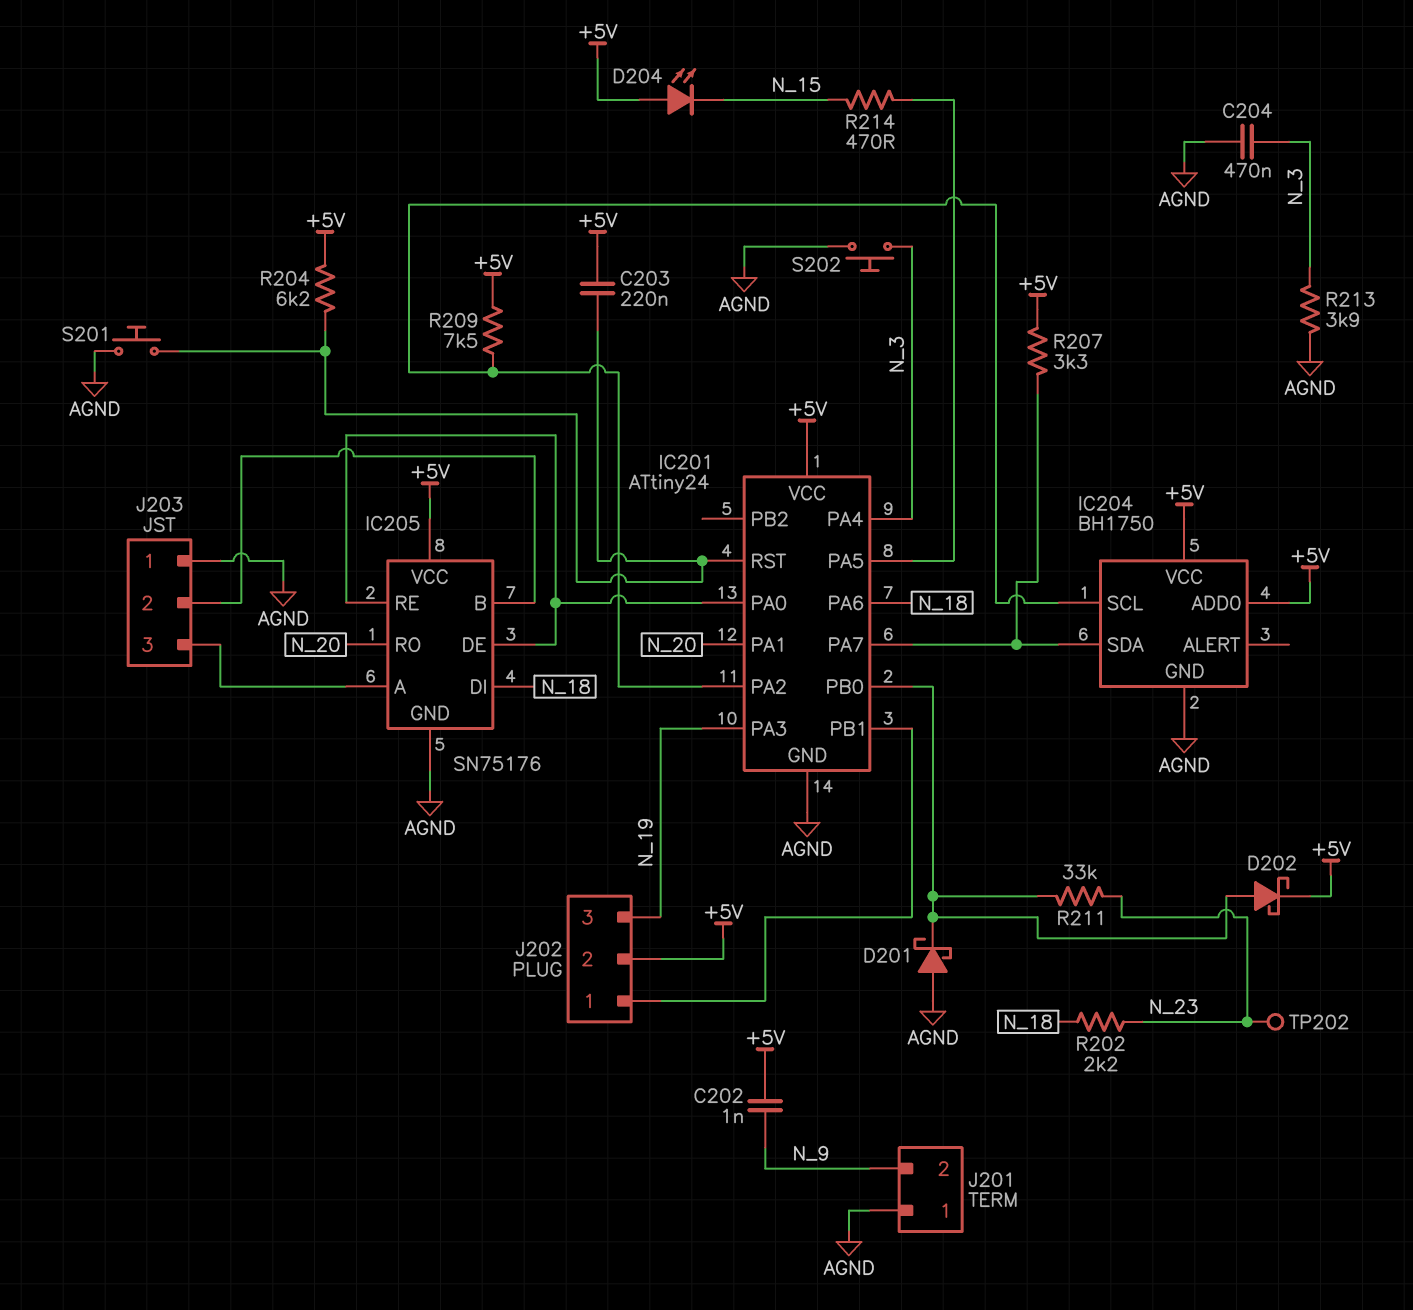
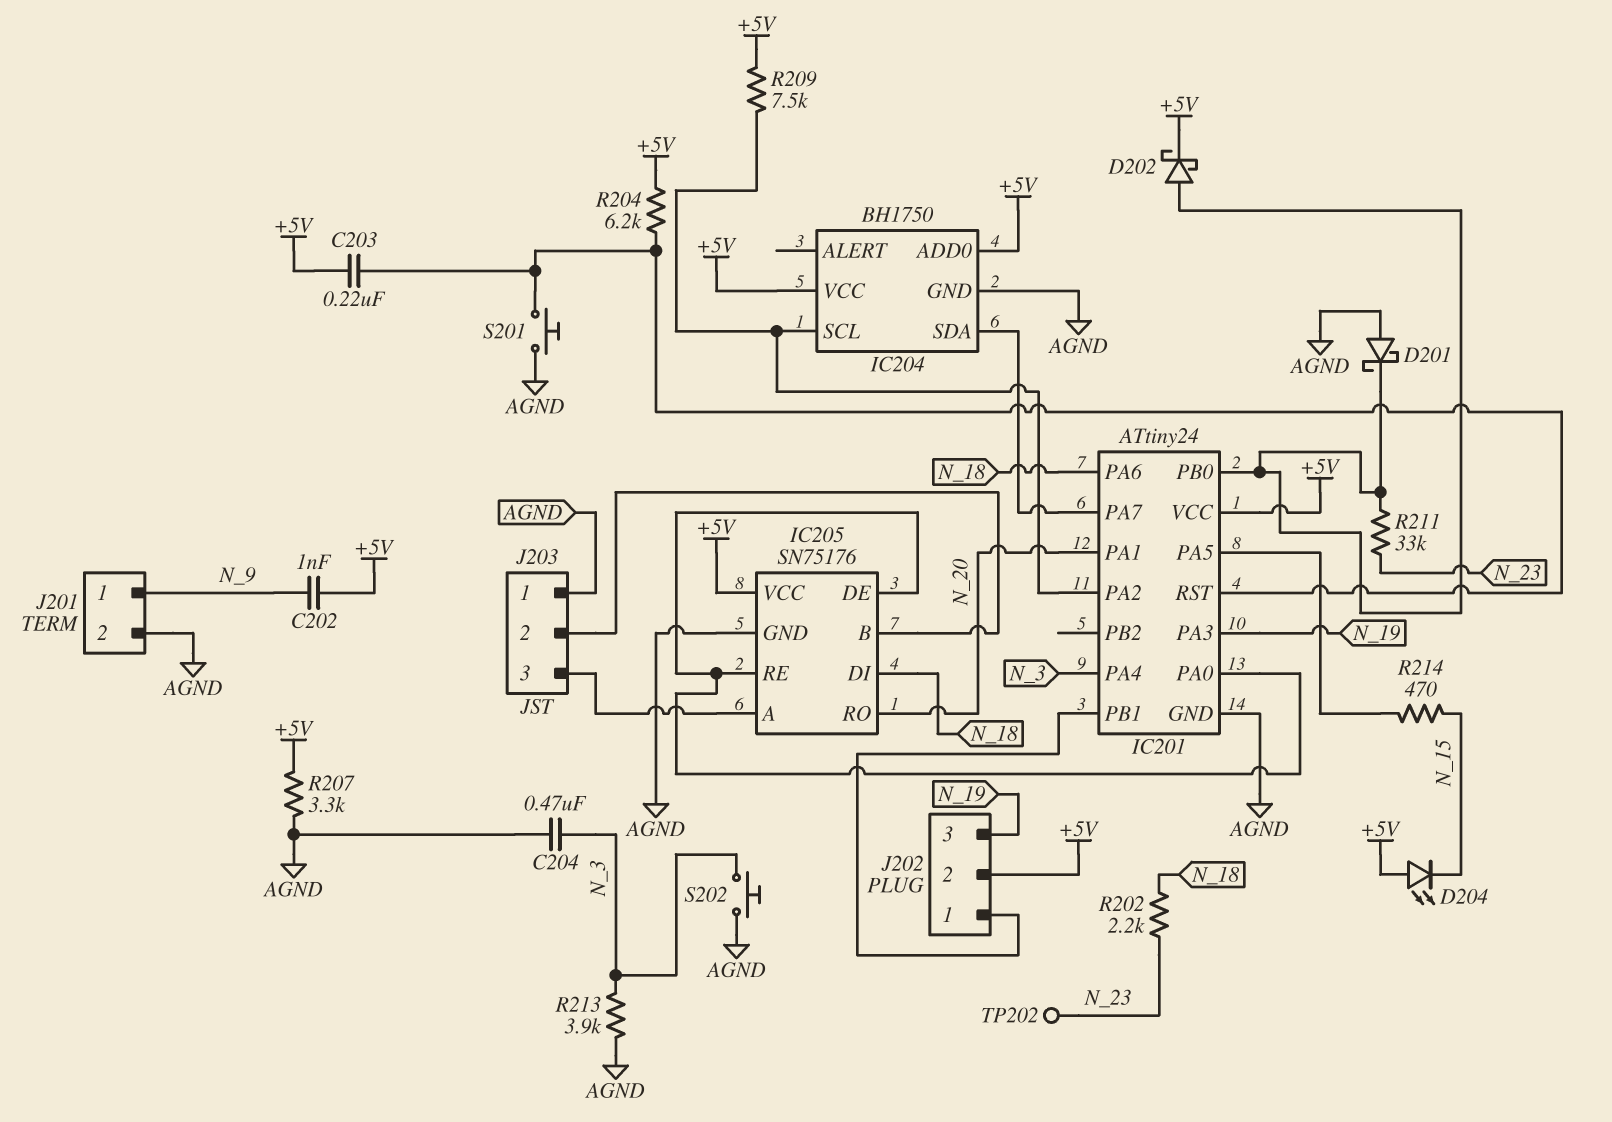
J201 pin 1: AGND -> N_9
J201 pin 2: N_9 -> AGND
R207: 3.3k (+5V, IC201/PA7) -> 3.3k (+5V, AGND)

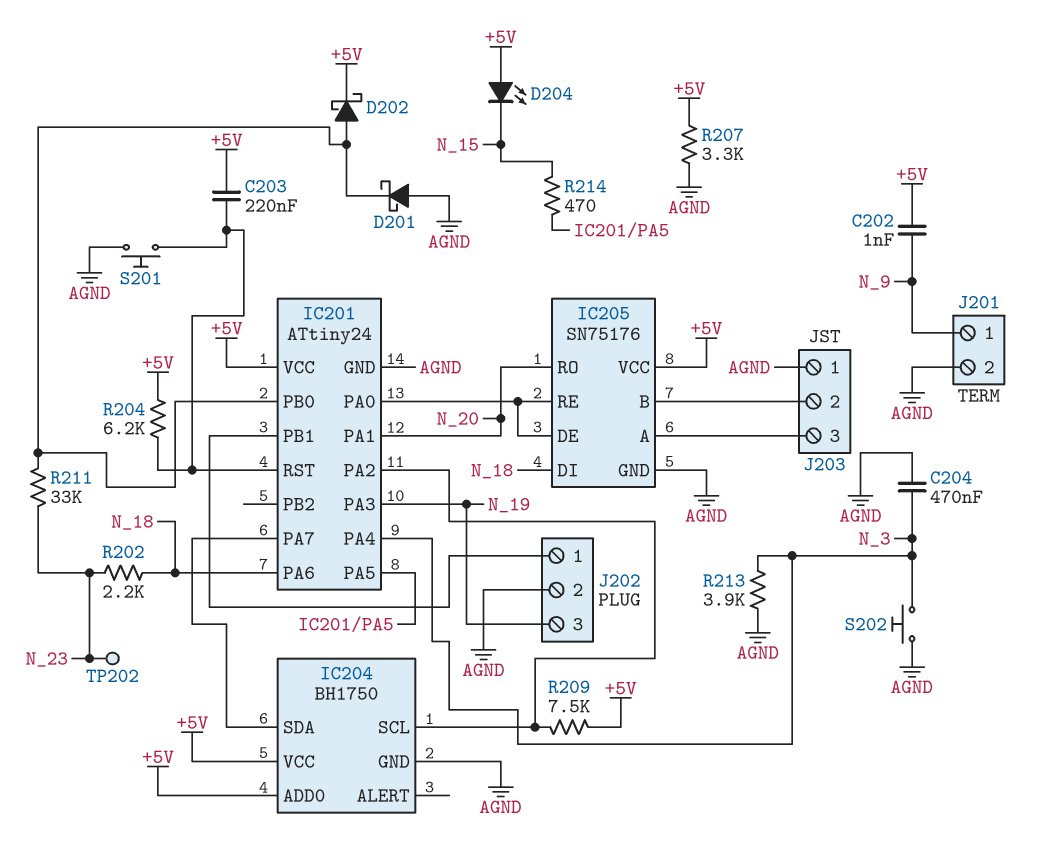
J202 pin 2: +5V -> AGND

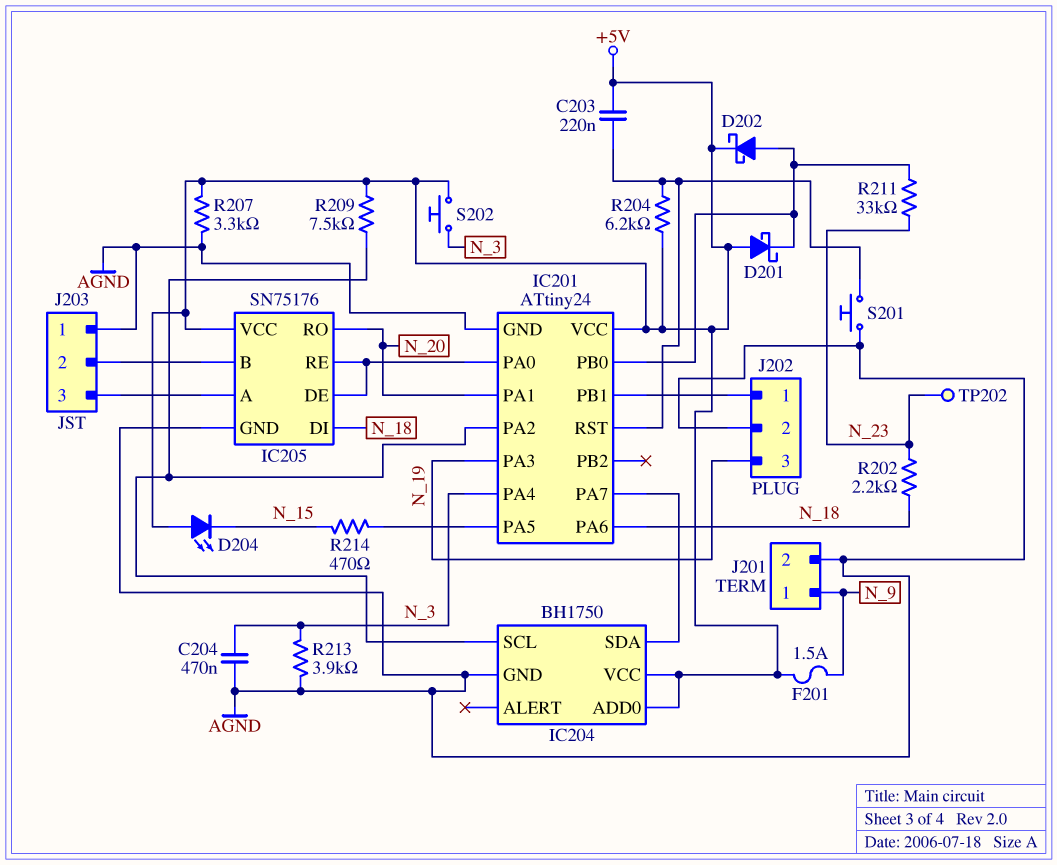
C202: 1nF (+5V, N_9) -> none
D201: schottky (A AGND, K IC201/PB0) -> schottky (A +5V, K IC201/PB0)
F201: none -> 1.5A (+5V, N_9)
S202: button (AGND, N_3) -> button (+5V, N_3)

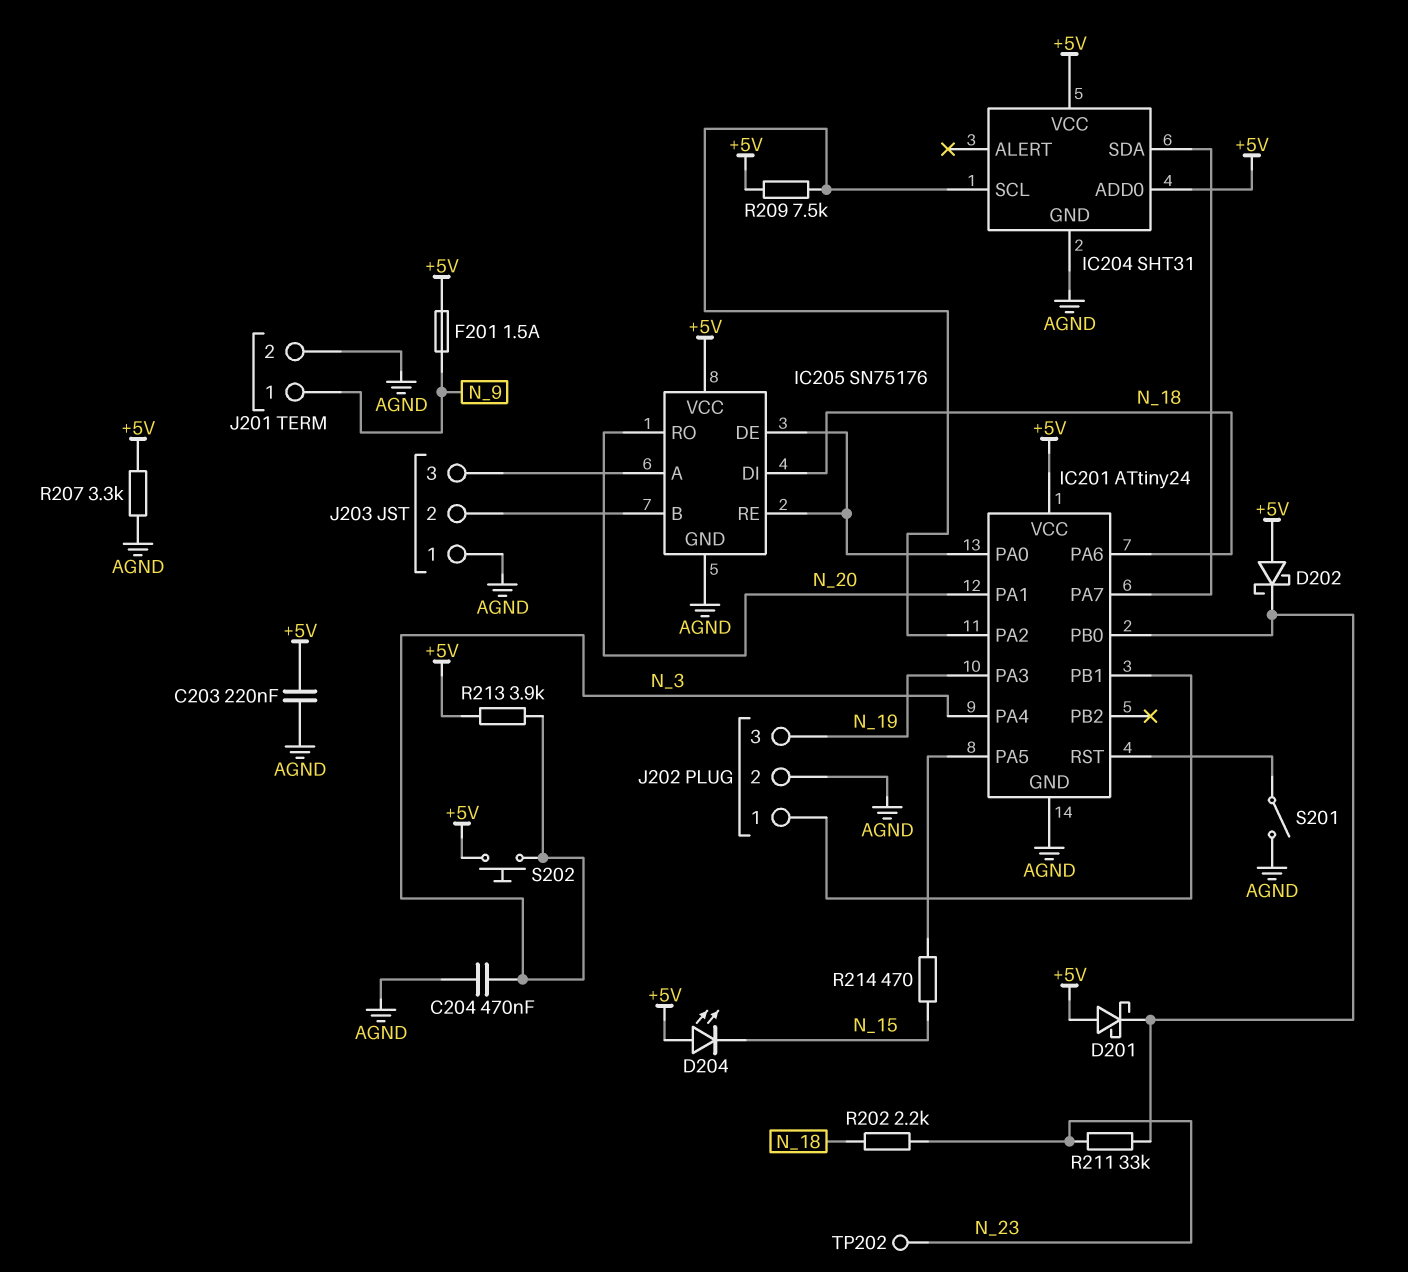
C203: 220nF (+5V, IC201/RST) -> 220nF (+5V, AGND)
D202: schottky (A IC201/PB0, K +5V) -> schottky (A +5V, K IC201/PB0)
IC204: BH1750 -> SHT31
R204: 6.2k (+5V, IC201/RST) -> none
R213: 3.9k (AGND, N_3) -> 3.9k (+5V, N_3)
S201: button (AGND, IC201/RST) -> switch (AGND, IC201/RST)

